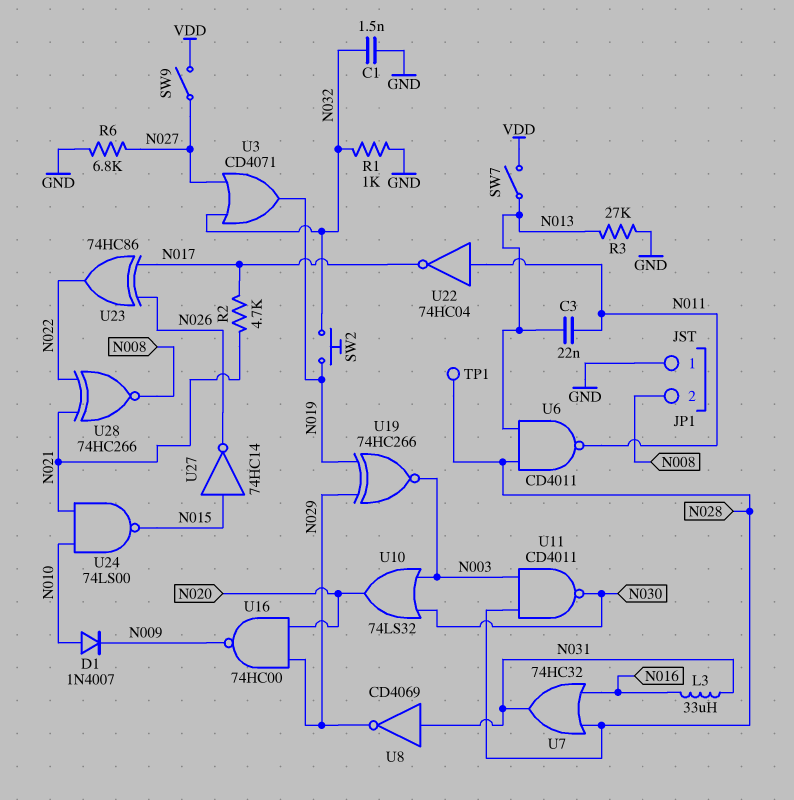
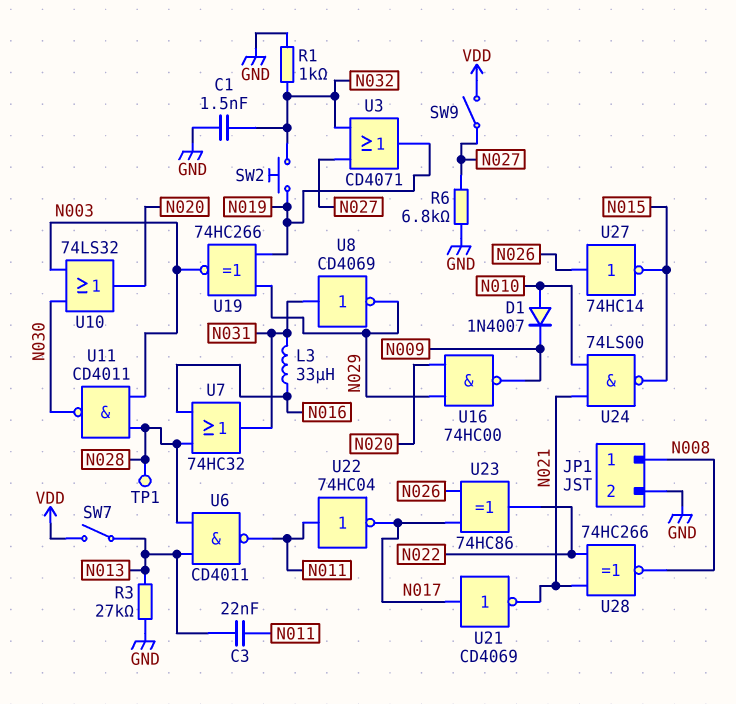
JP1 pin 1: GND -> N008
JP1 pin 2: N008 -> GND
R2: 4.7k (N017, N021) -> none
U21: none -> NOT CD4069 (in N017, out N021)
U27: NOT 74HC14 (in N015, out N026) -> NOT 74HC14 (in N026, out N015)

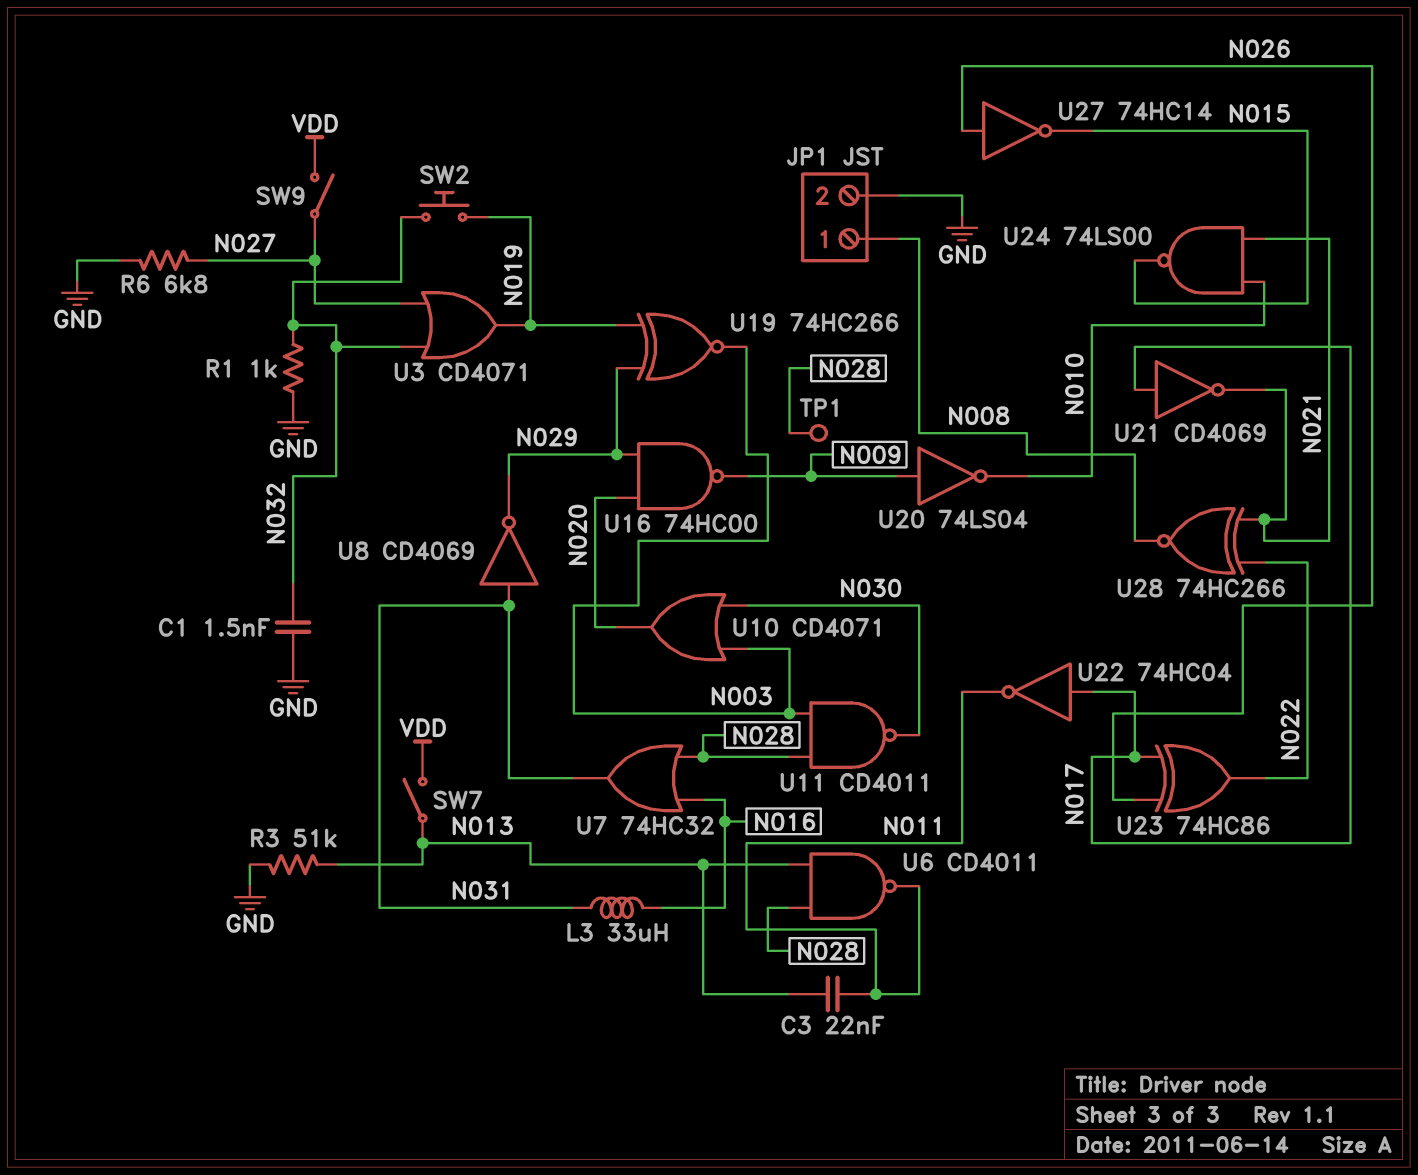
D1: diode 1N4007 (A N010, K N009) -> none
R3: 27k (GND, N013) -> 51k (GND, N013)
U10: OR 74LS32 (in N003, in N030, out N020) -> OR CD4071 (in N003, in N030, out N020)
U20: none -> NOT 74LS04 (in N009, out N010)
U22: NOT 74HC04 (in N011, out N017) -> NOT 74HC04 (in N017, out N011)

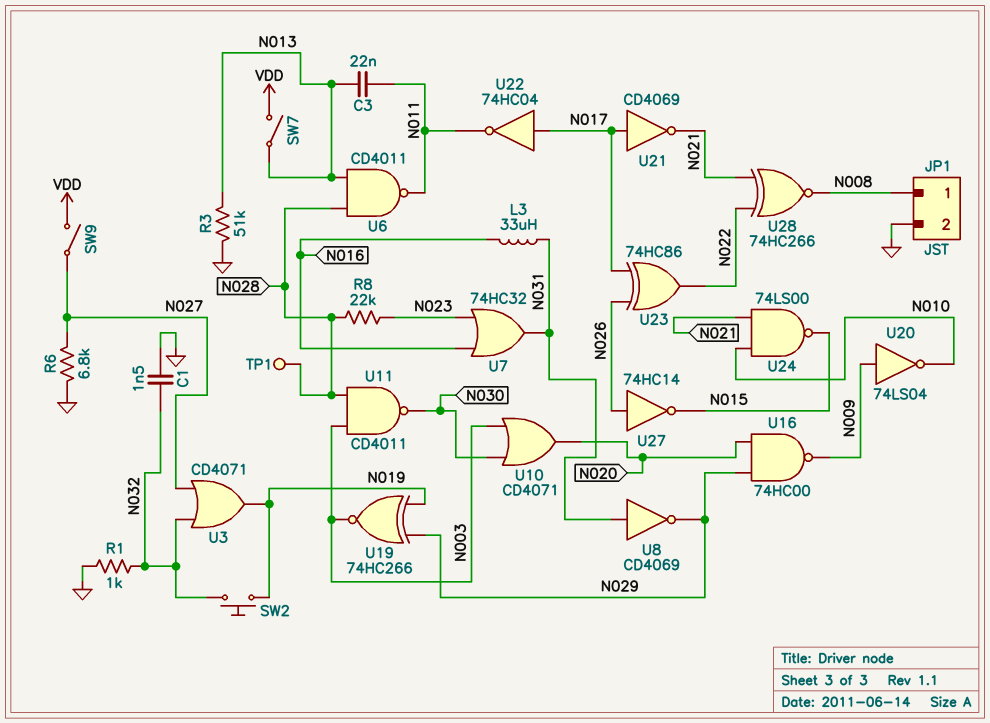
R8: none -> 22k (N023, N028)
U7: OR 74HC32 (in N016, in N028, out N031) -> OR 74HC32 (in N016, in N023, out N031)

